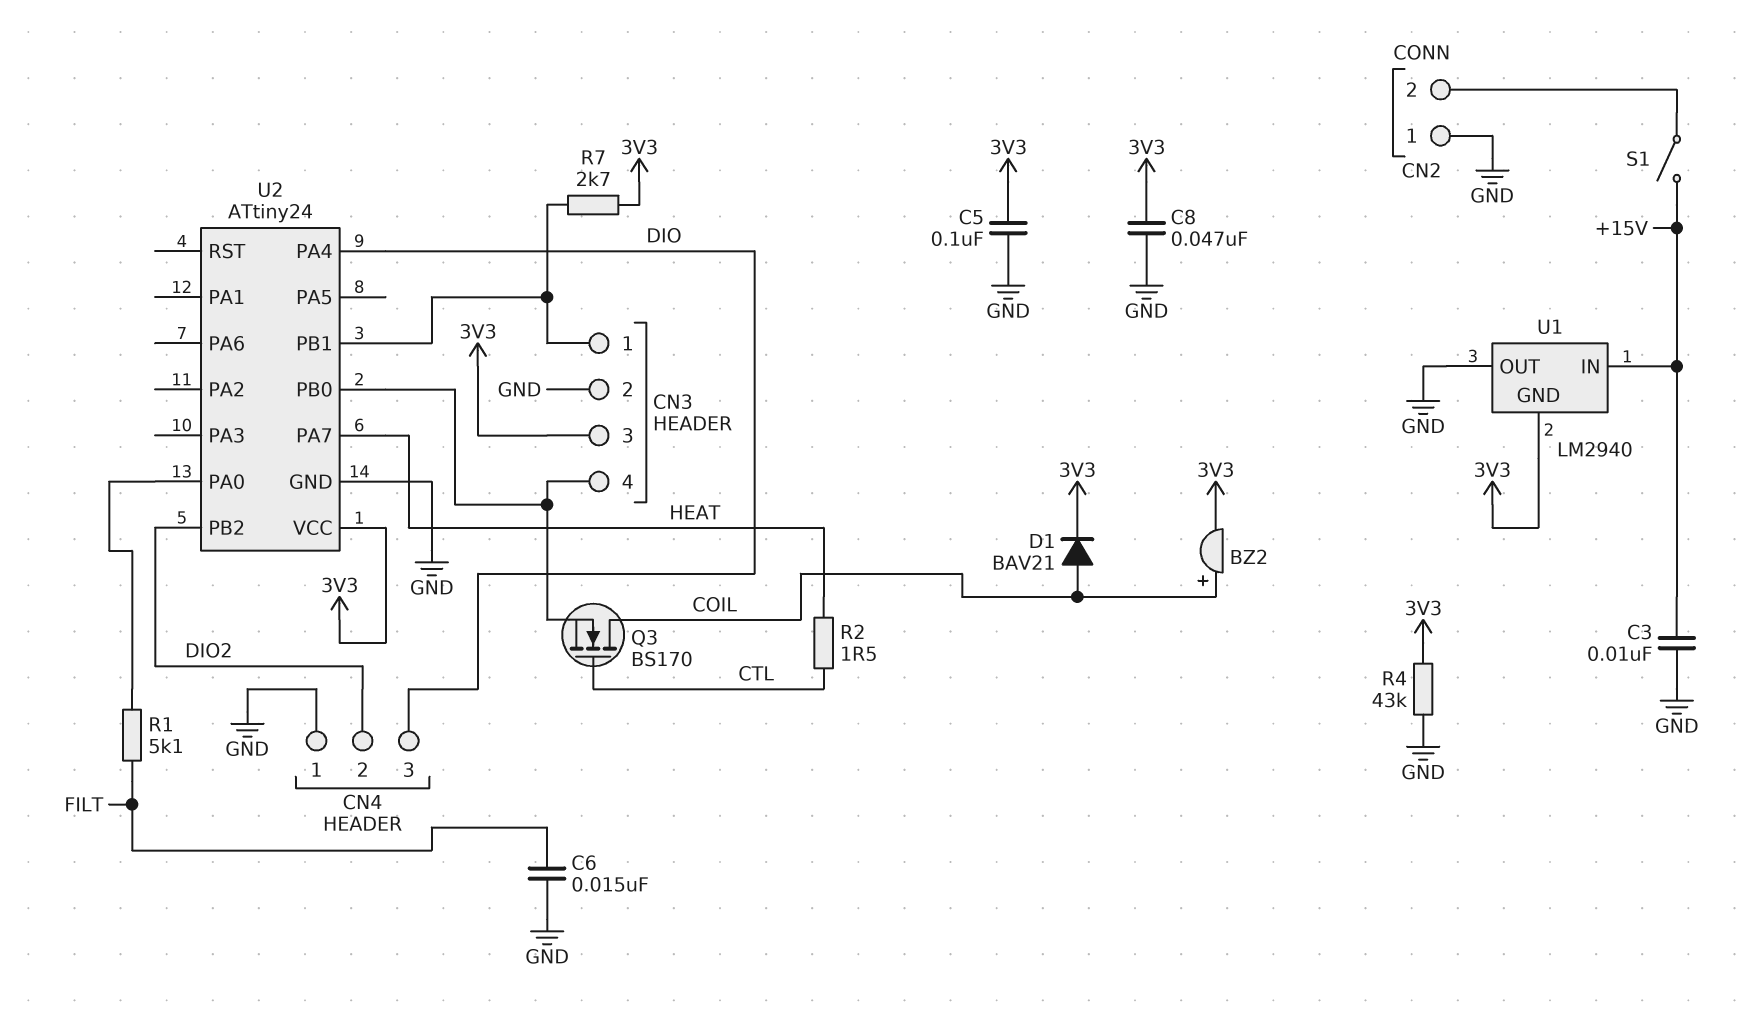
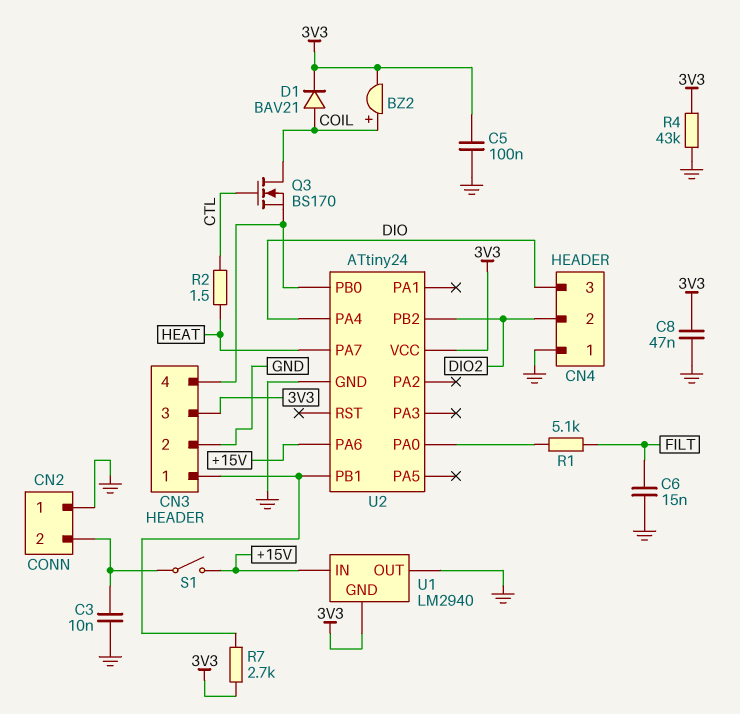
C3: 10nF (+15V, GND) -> 10nF (CN2/2, GND)
U2 pin PA6: none -> +15V

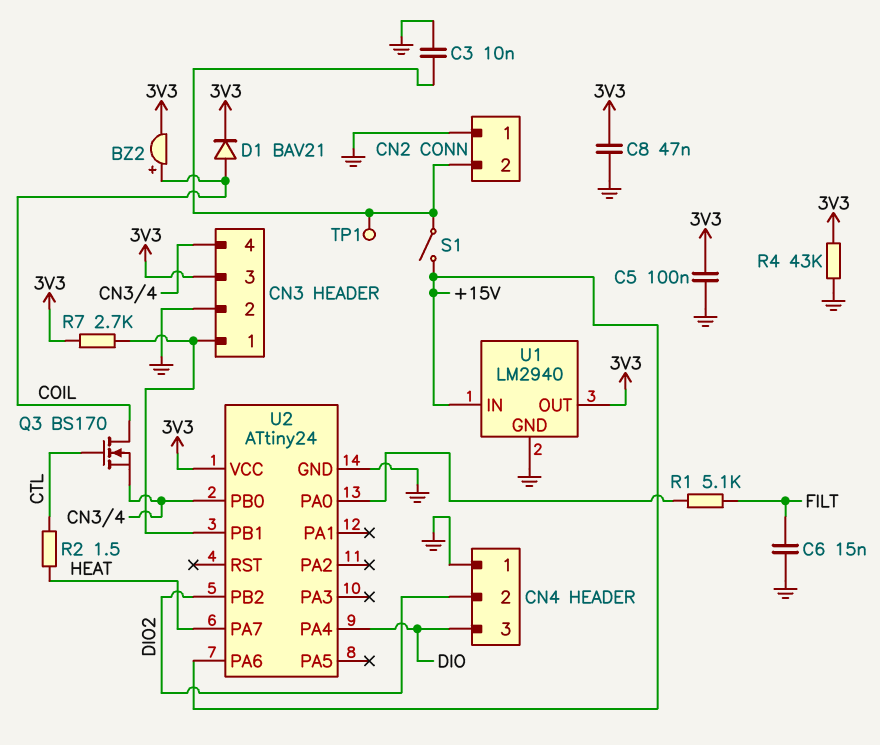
TP1: none -> test point (CN2/2)
U1 pin GND: 3V3 -> GND
U1 pin OUT: GND -> 3V3

